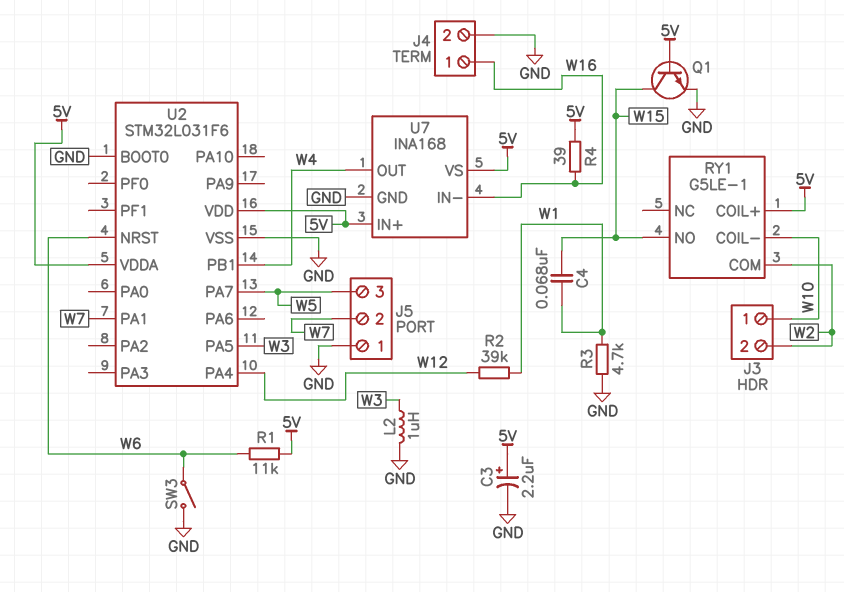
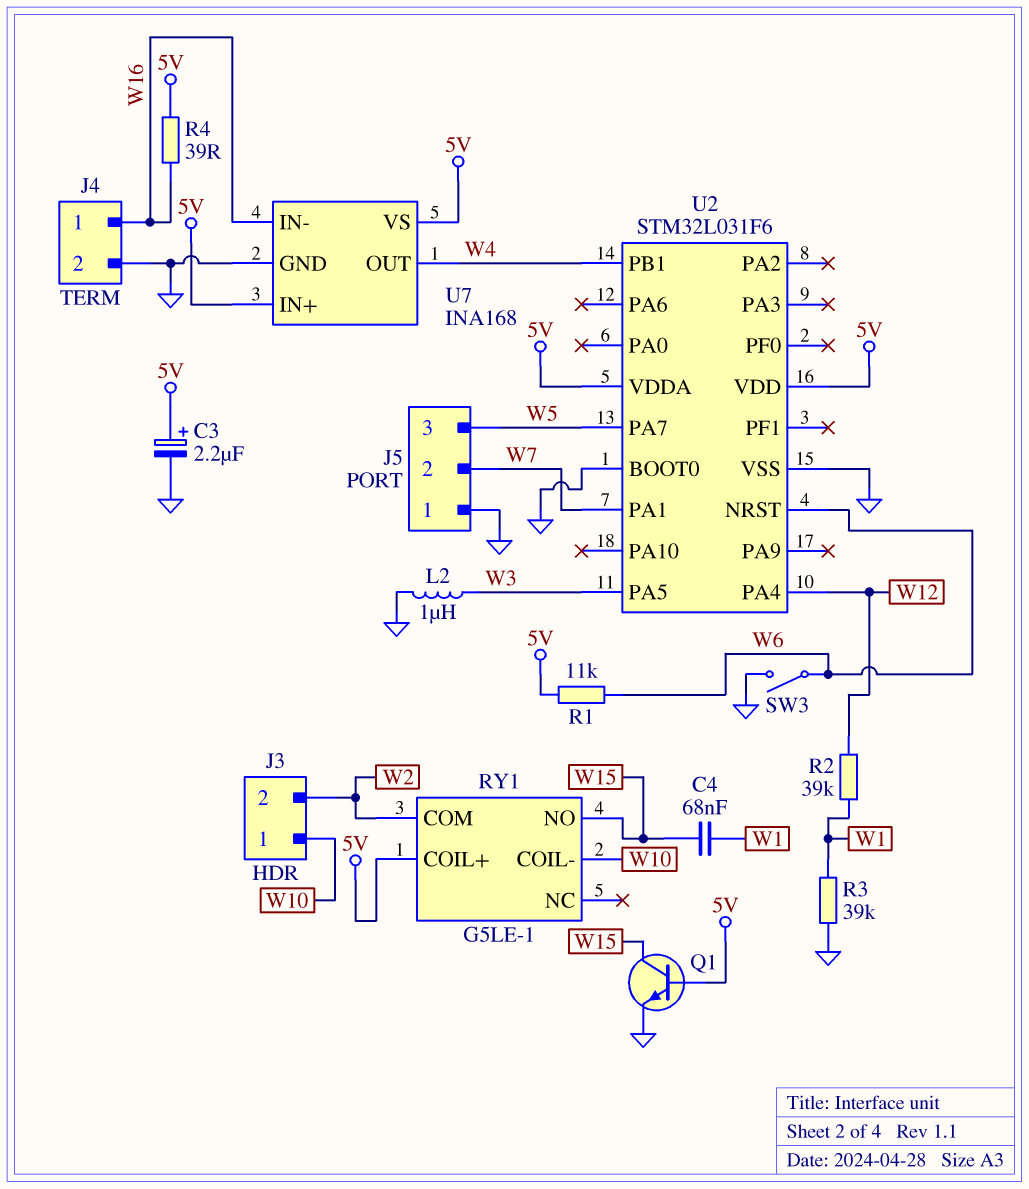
R3: 4.7k (GND, W1) -> 39k (GND, W1)

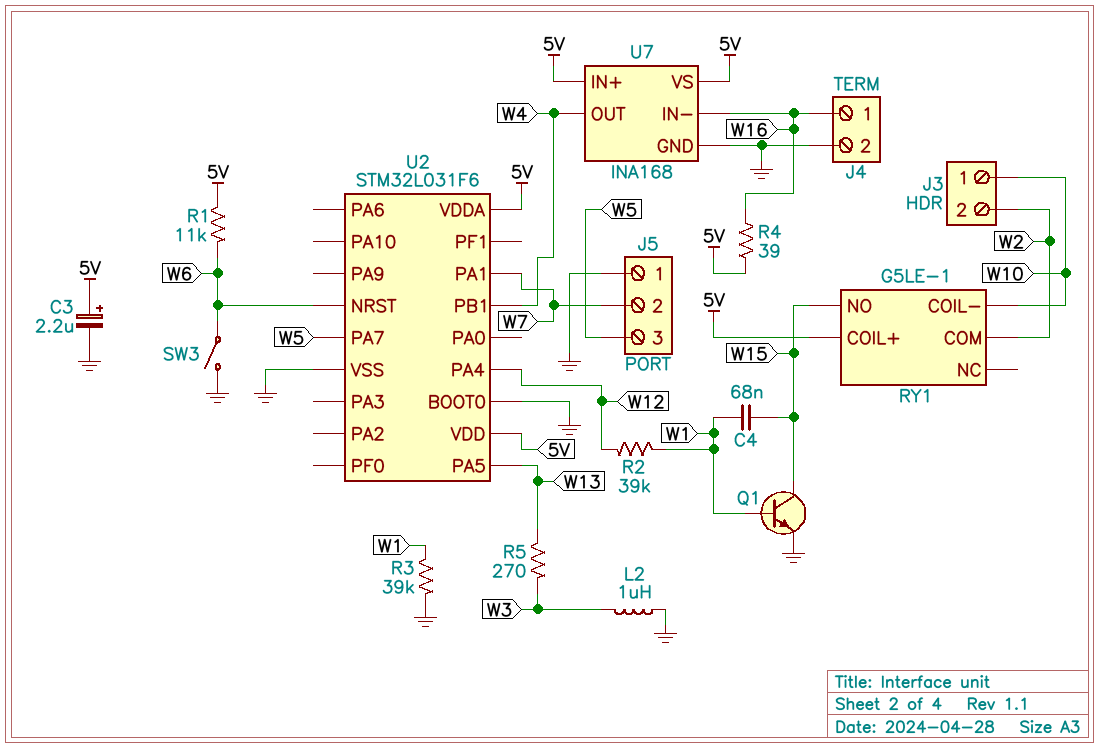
Q1: NPN (B 5V, C W15, E GND) -> NPN (B W1, C W15, E GND)
R5: none -> 270 (W3, W13)
U2 pin PA5: W3 -> W13

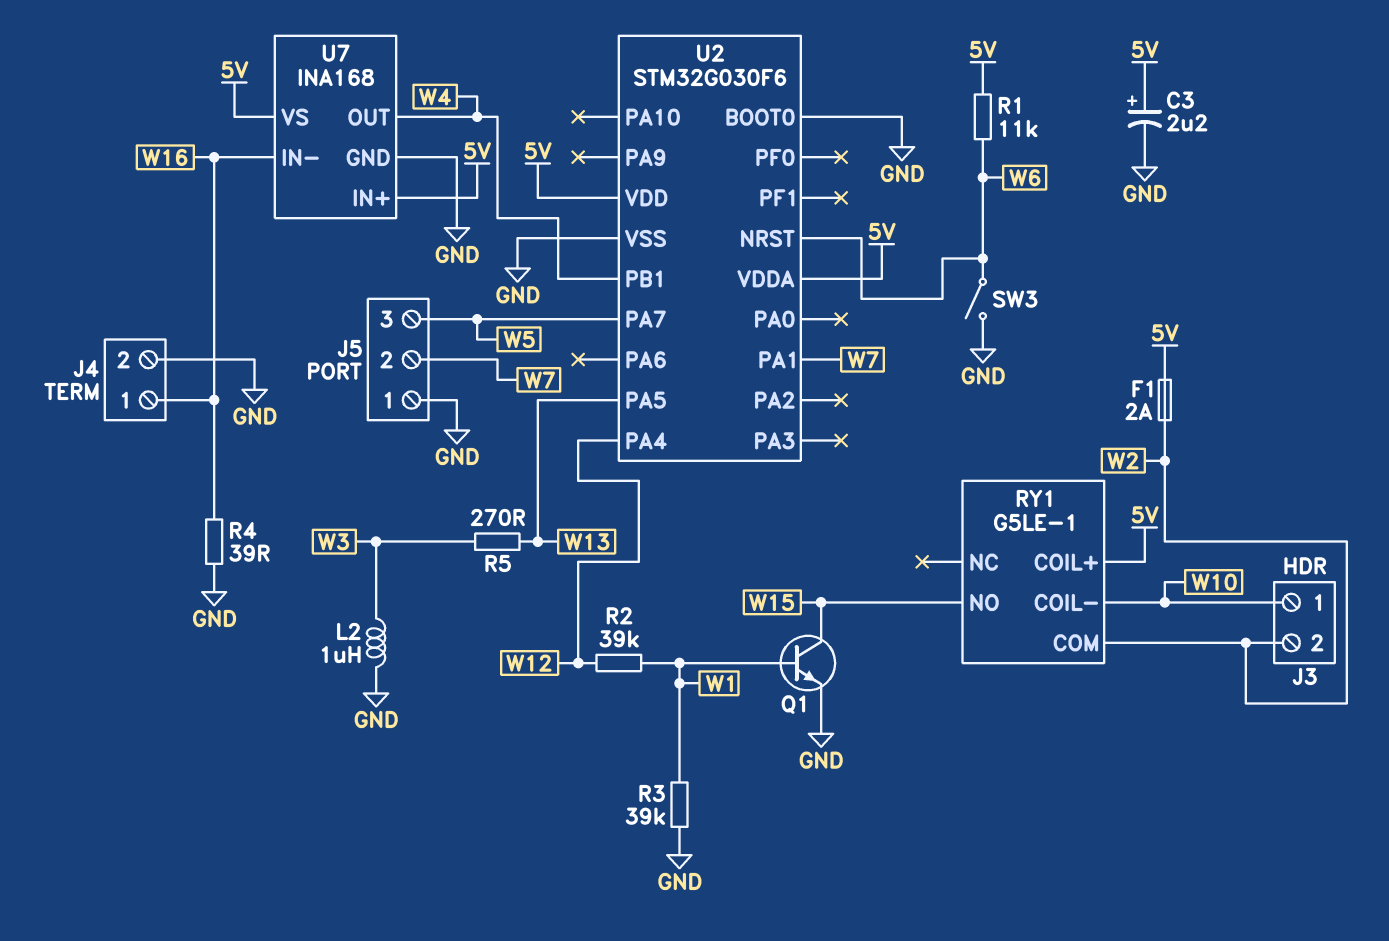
C4: 68nF (W1, W15) -> none
F1: none -> 2A (5V, W2)
R4: 39 (5V, W16) -> 39 (GND, W16)
U2: STM32L031F6 -> STM32G030F6

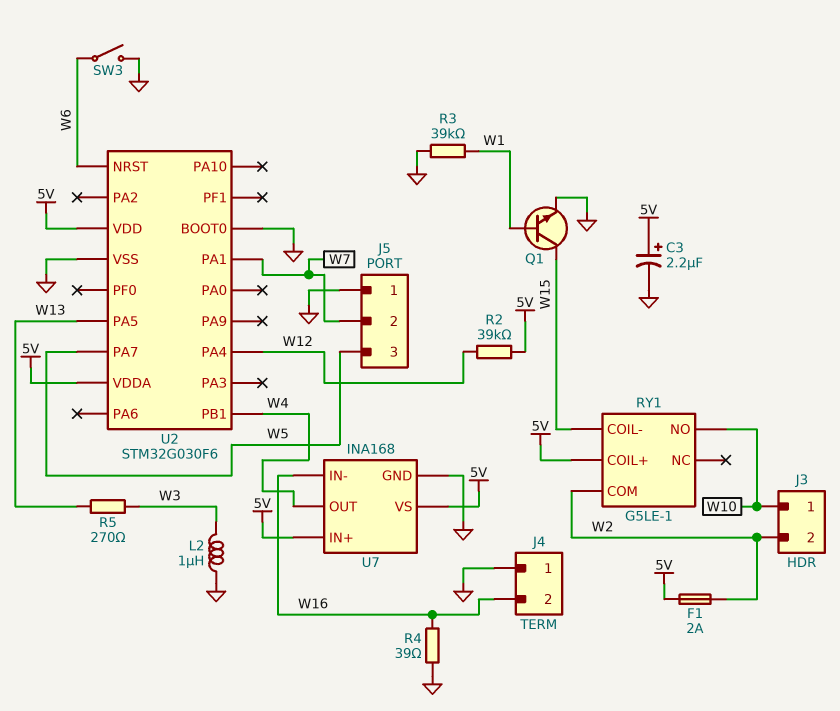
J4 pin 1: W16 -> GND
J4 pin 2: GND -> W16
R1: 11k (5V, W6) -> none
R2: 39k (W1, W12) -> 39k (5V, W12)
RY1 pin COIL-: W10 -> W15
RY1 pin NO: W15 -> W10

